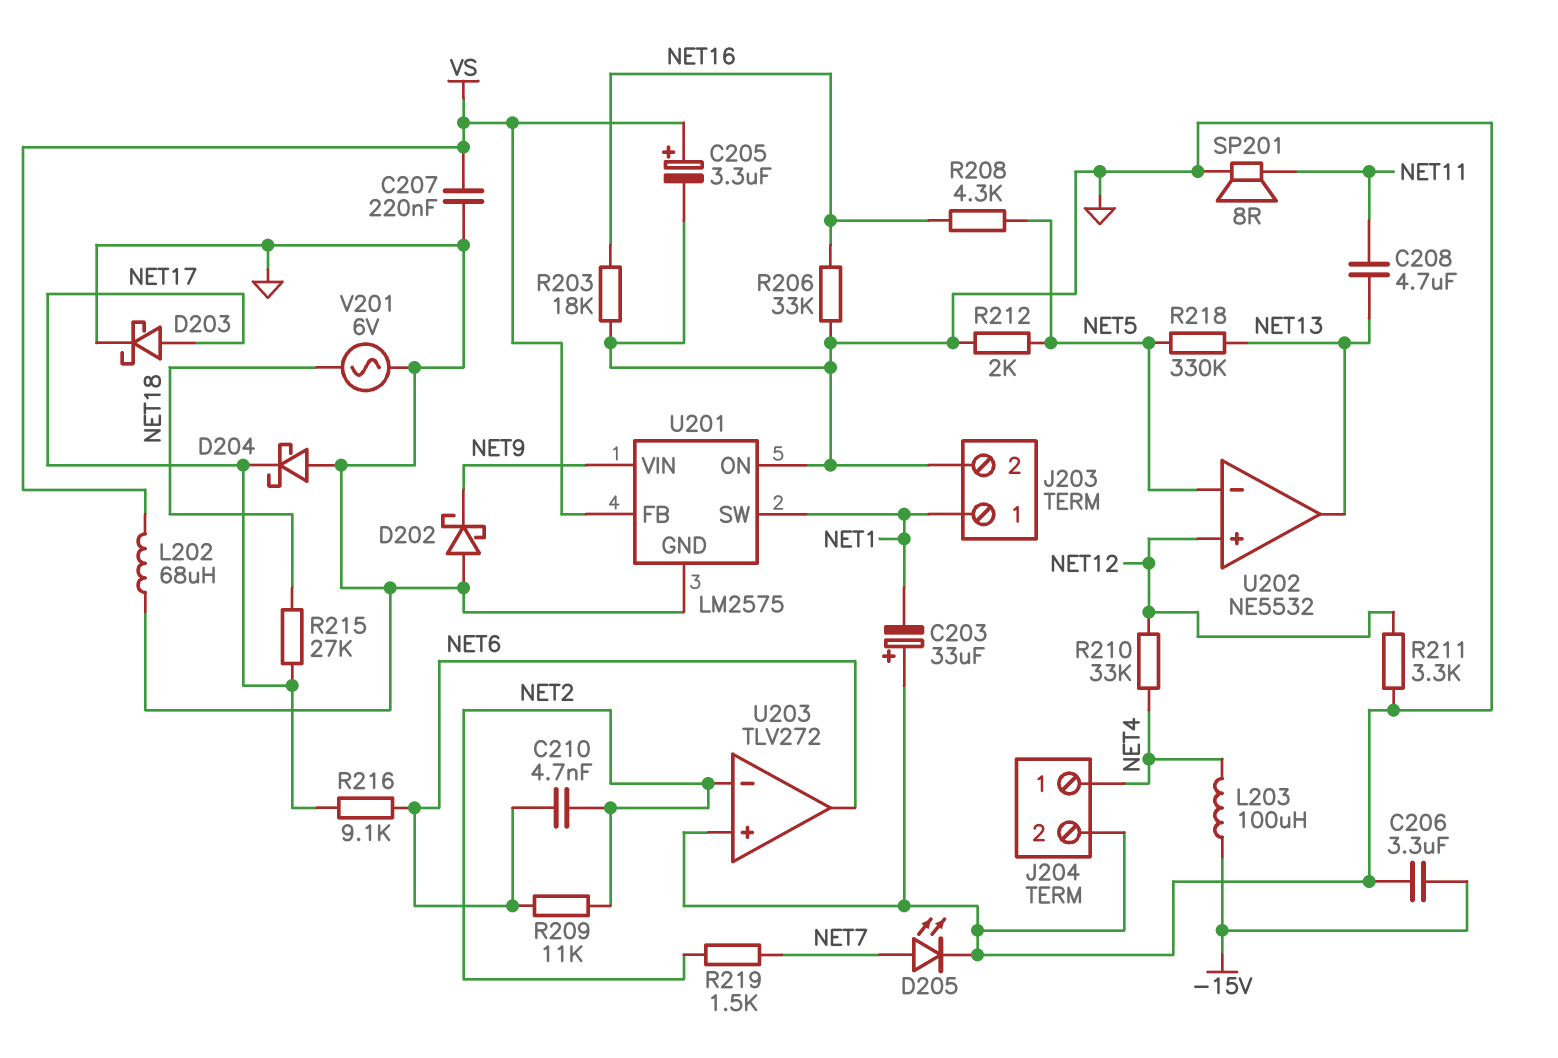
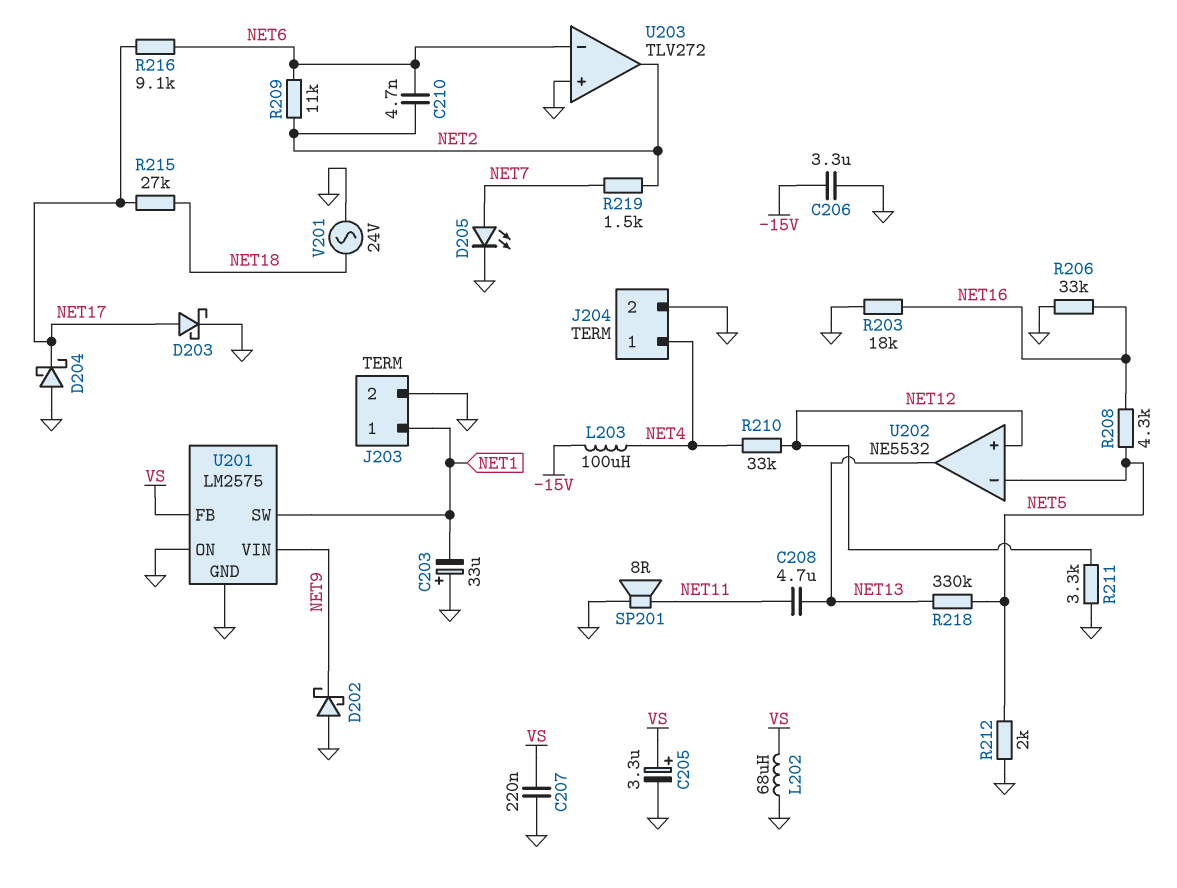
U203 pin in-: NET2 -> NET6
U203 pin out: NET6 -> NET2
V201: AC 6V (GND, NET18) -> AC 24V (GND, NET18)

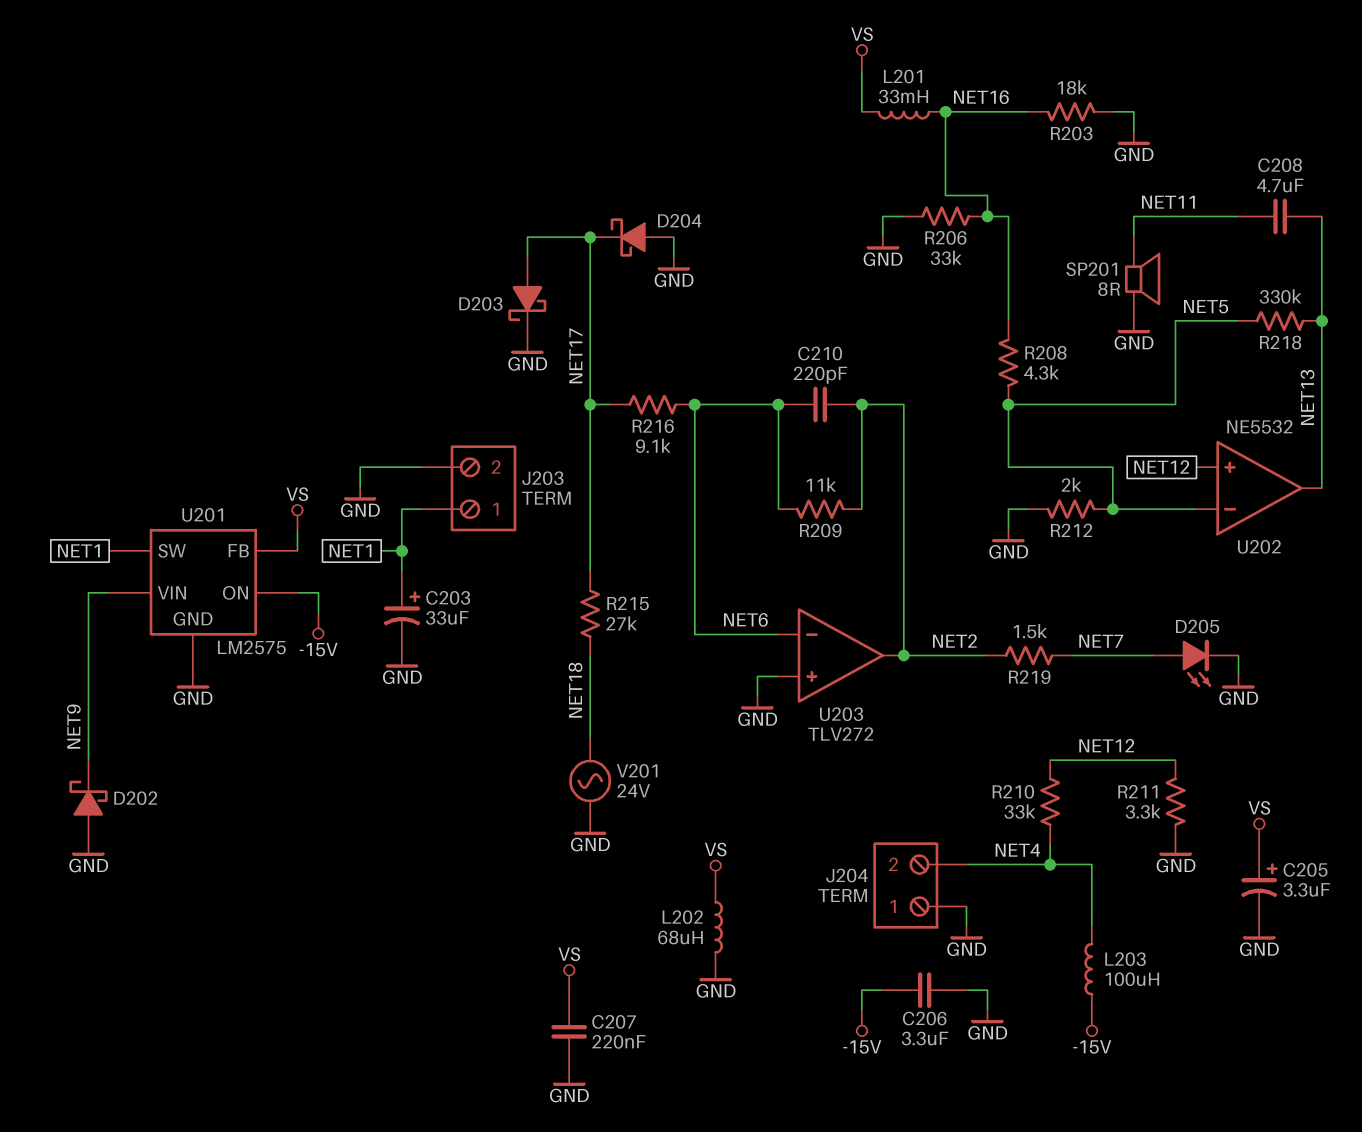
C203: 33uF (plus GND, minus NET1) -> 33uF (plus NET1, minus GND)
C210: 4.7nF (NET2, NET6) -> 220pF (NET2, NET6)
J204 pin 1: NET4 -> GND
J204 pin 2: GND -> NET4
L201: none -> 33mH (NET16, VS)
U201 pin ON: GND -> -15V

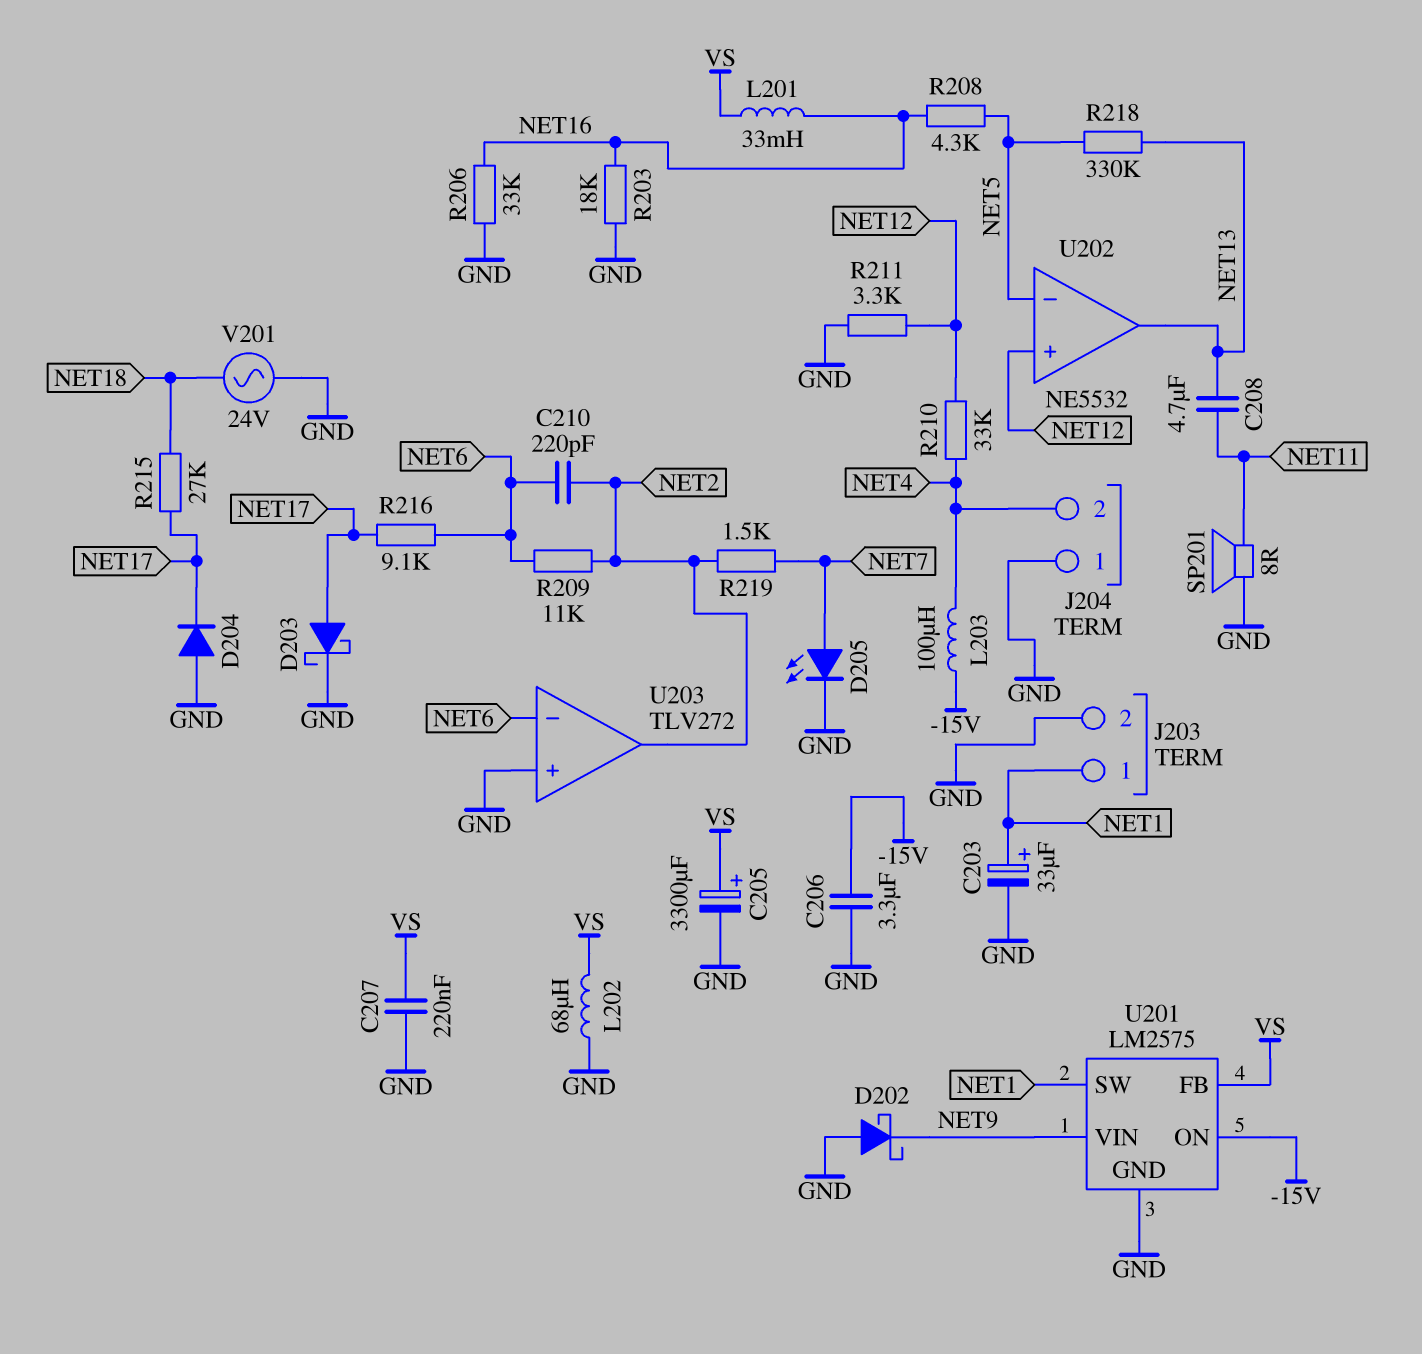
C205: 3.3uF (plus VS, minus GND) -> 3300uF (plus VS, minus GND)
D204: schottky (A GND, K NET17) -> diode (A GND, K NET17)
R212: 2k (GND, NET5) -> none

